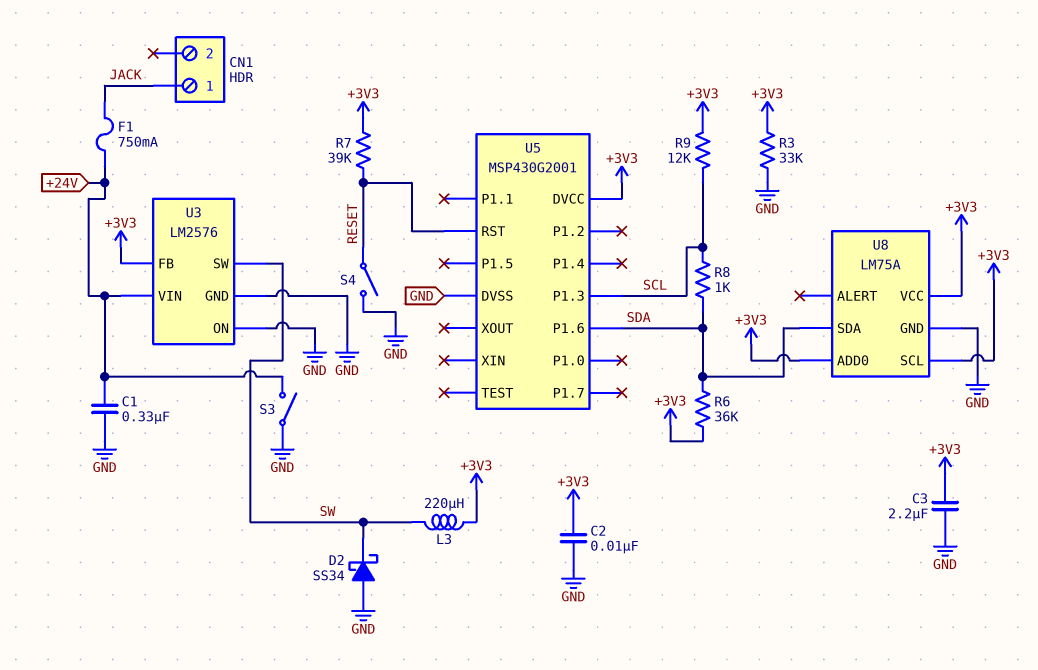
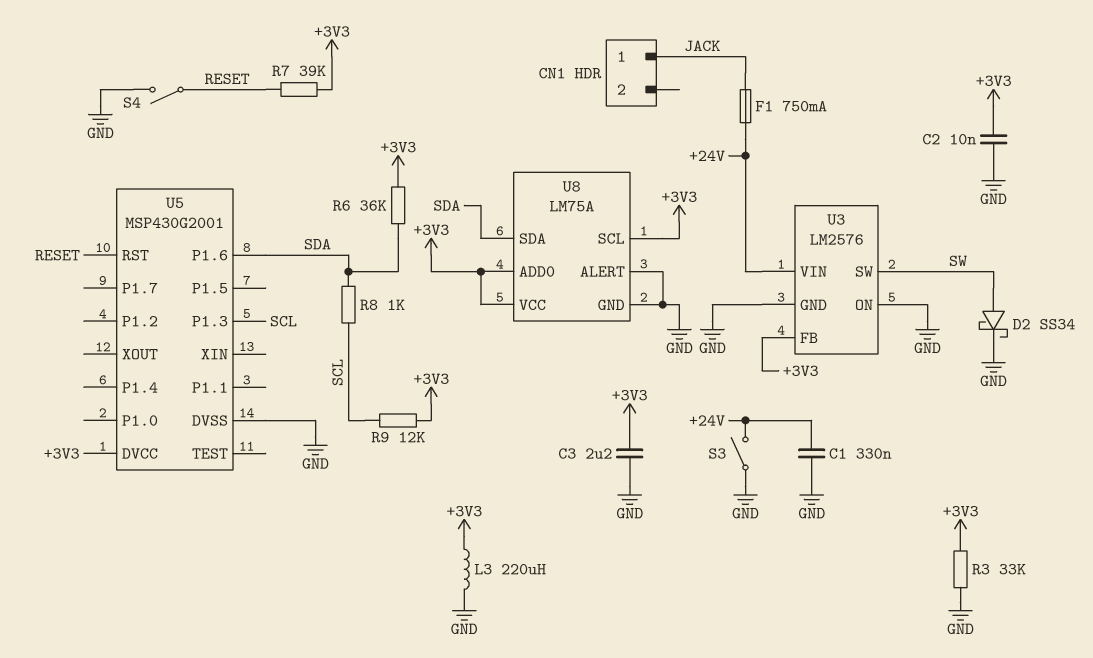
D2: schottky SS34 (A GND, K SW) -> schottky SS34 (A SW, K GND)
L3: 220uH (+3V3, SW) -> 220uH (+3V3, GND)
U8 pin ALERT: none -> GND

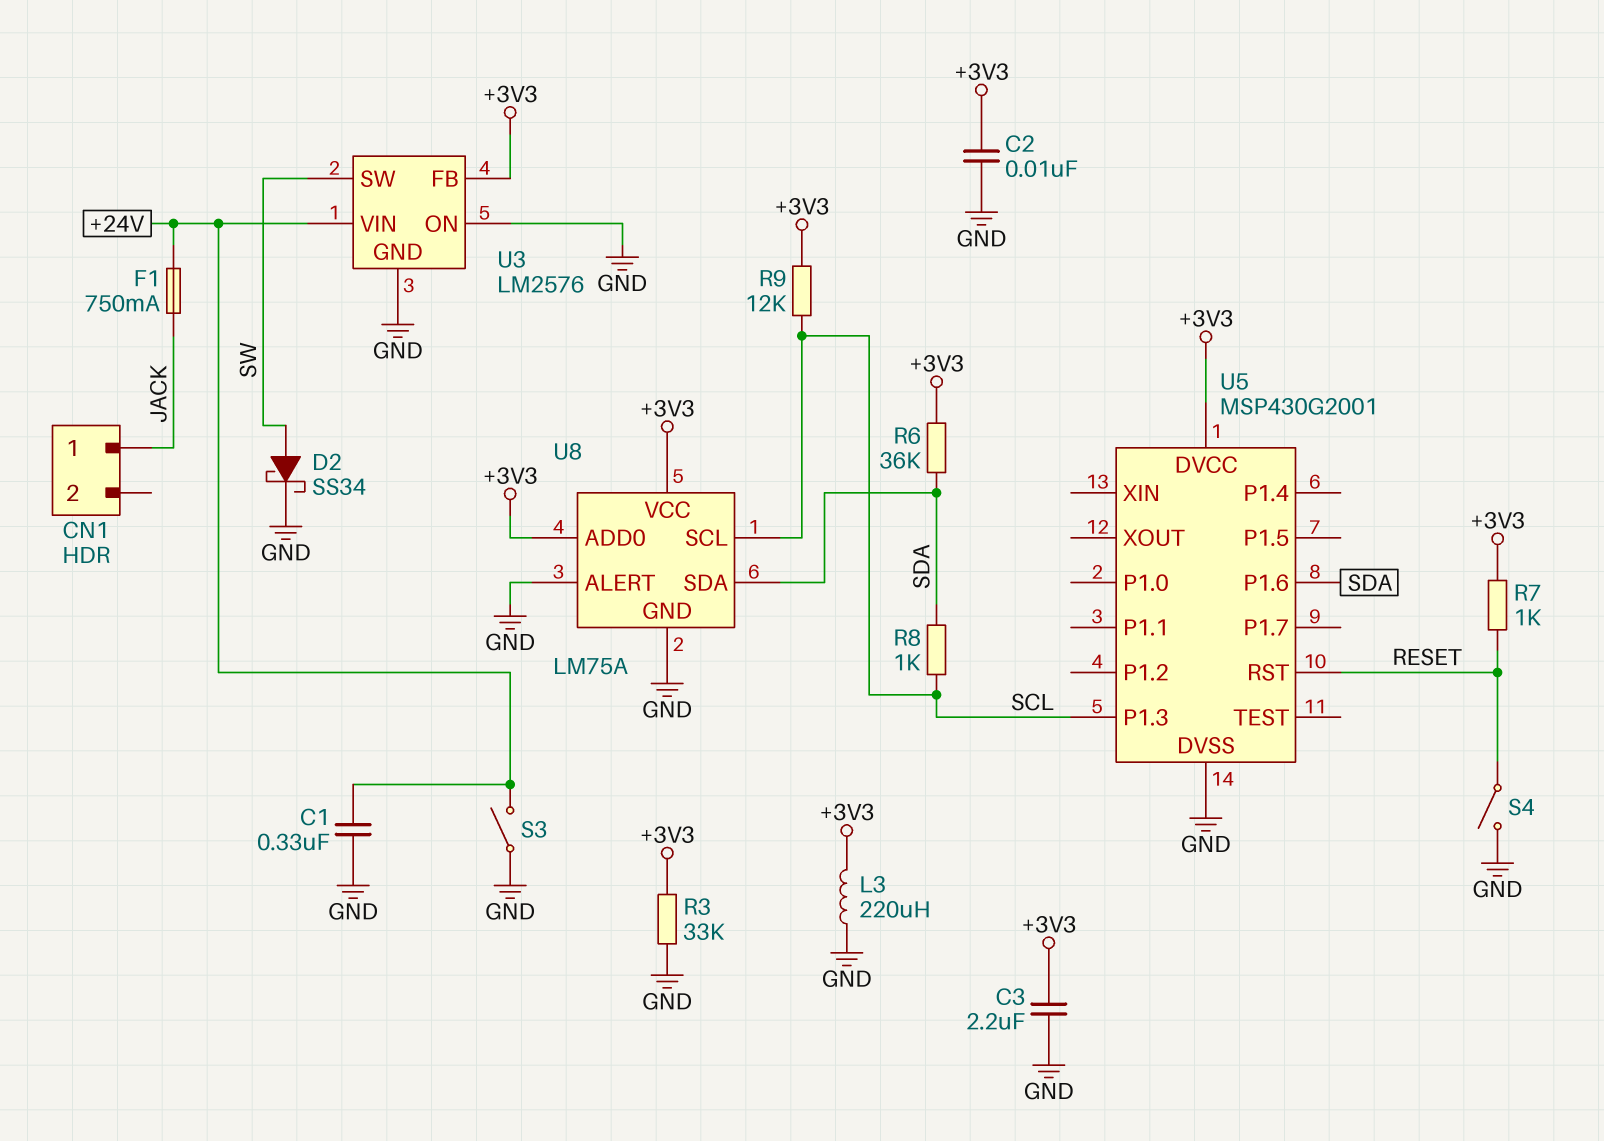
R7: 39k (+3V3, RESET) -> 1k (+3V3, RESET)
U8 pin SCL: +3V3 -> SCL

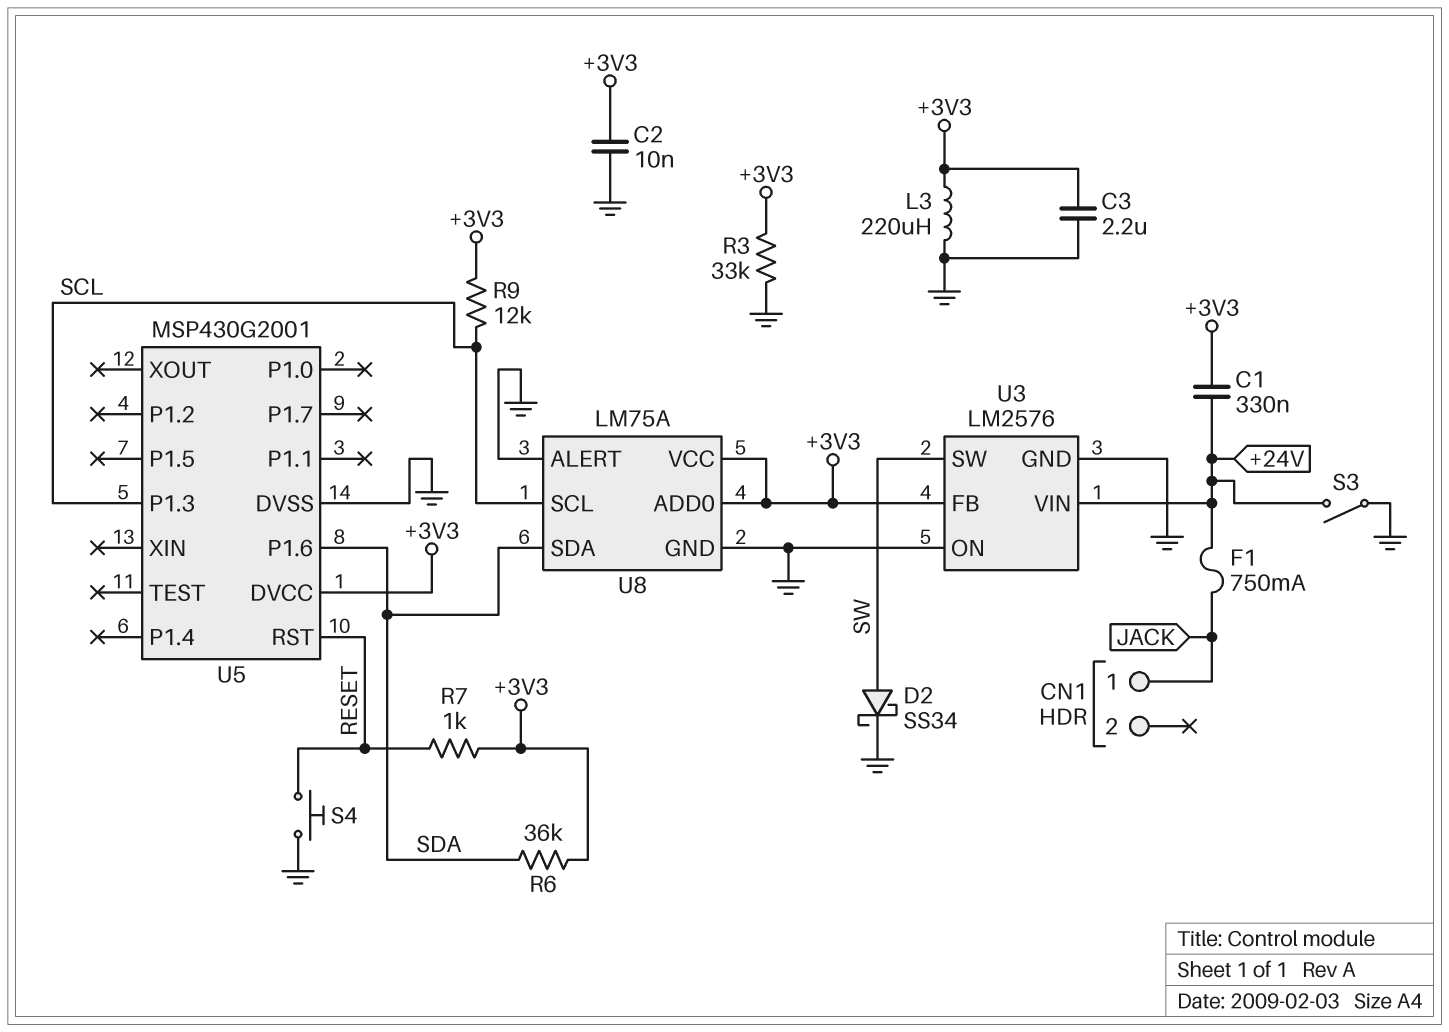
C1: 330nF (+24V, GND) -> 330nF (+3V3, +24V)
R8: 1k (SCL, SDA) -> none
S4: switch (GND, RESET) -> button (GND, RESET)

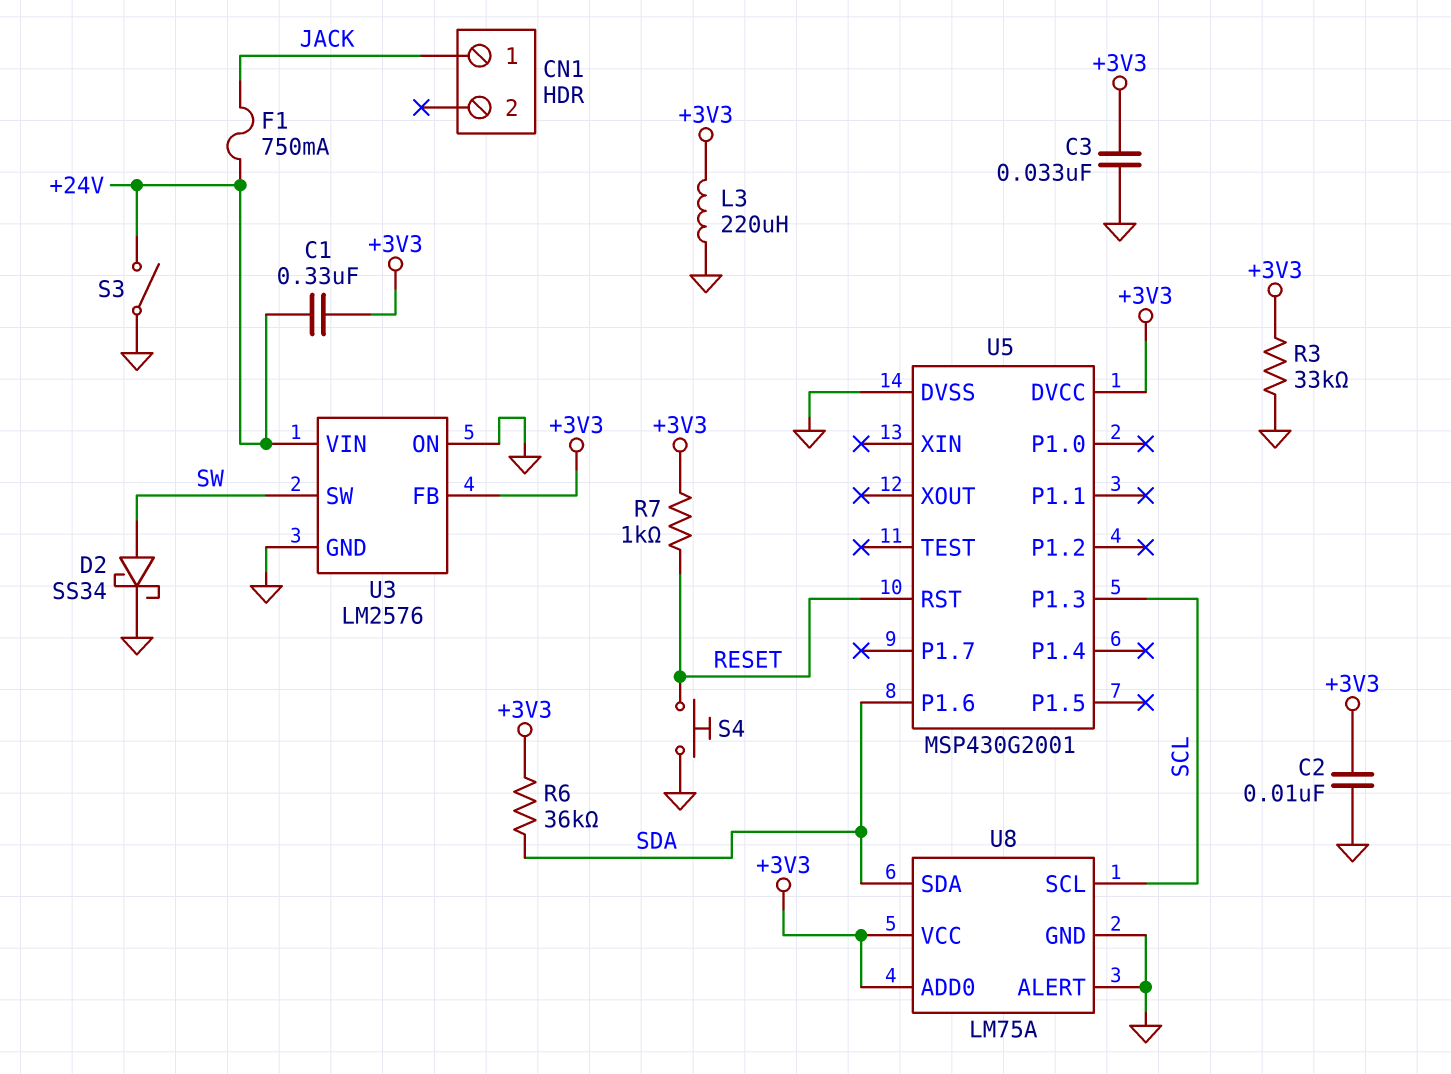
C3: 2.2uF (+3V3, GND) -> 33nF (+3V3, GND)
R9: 12k (+3V3, SCL) -> none

